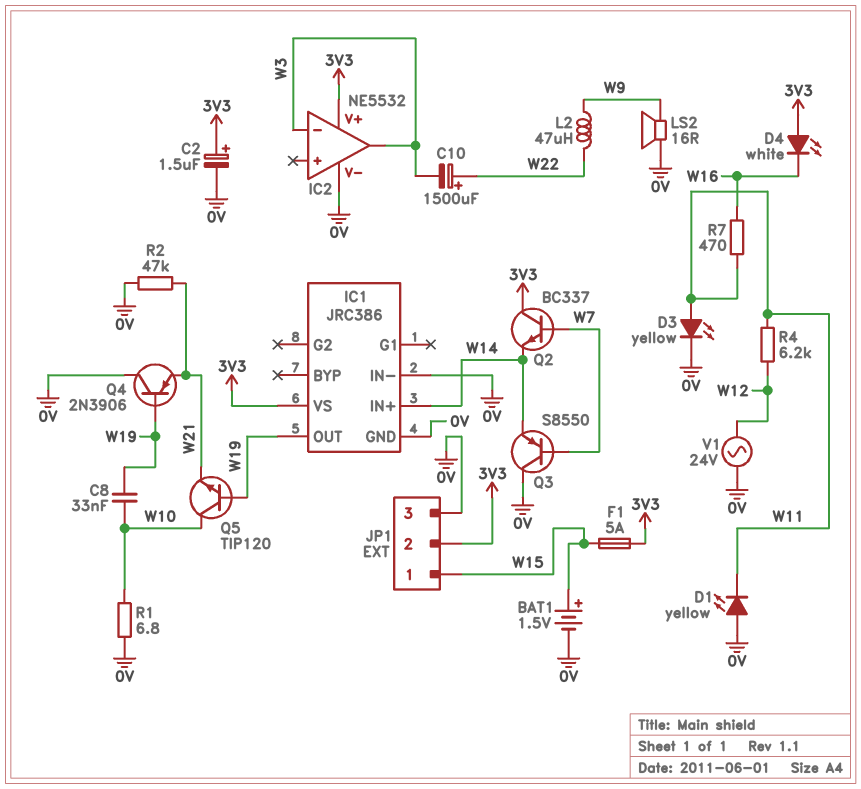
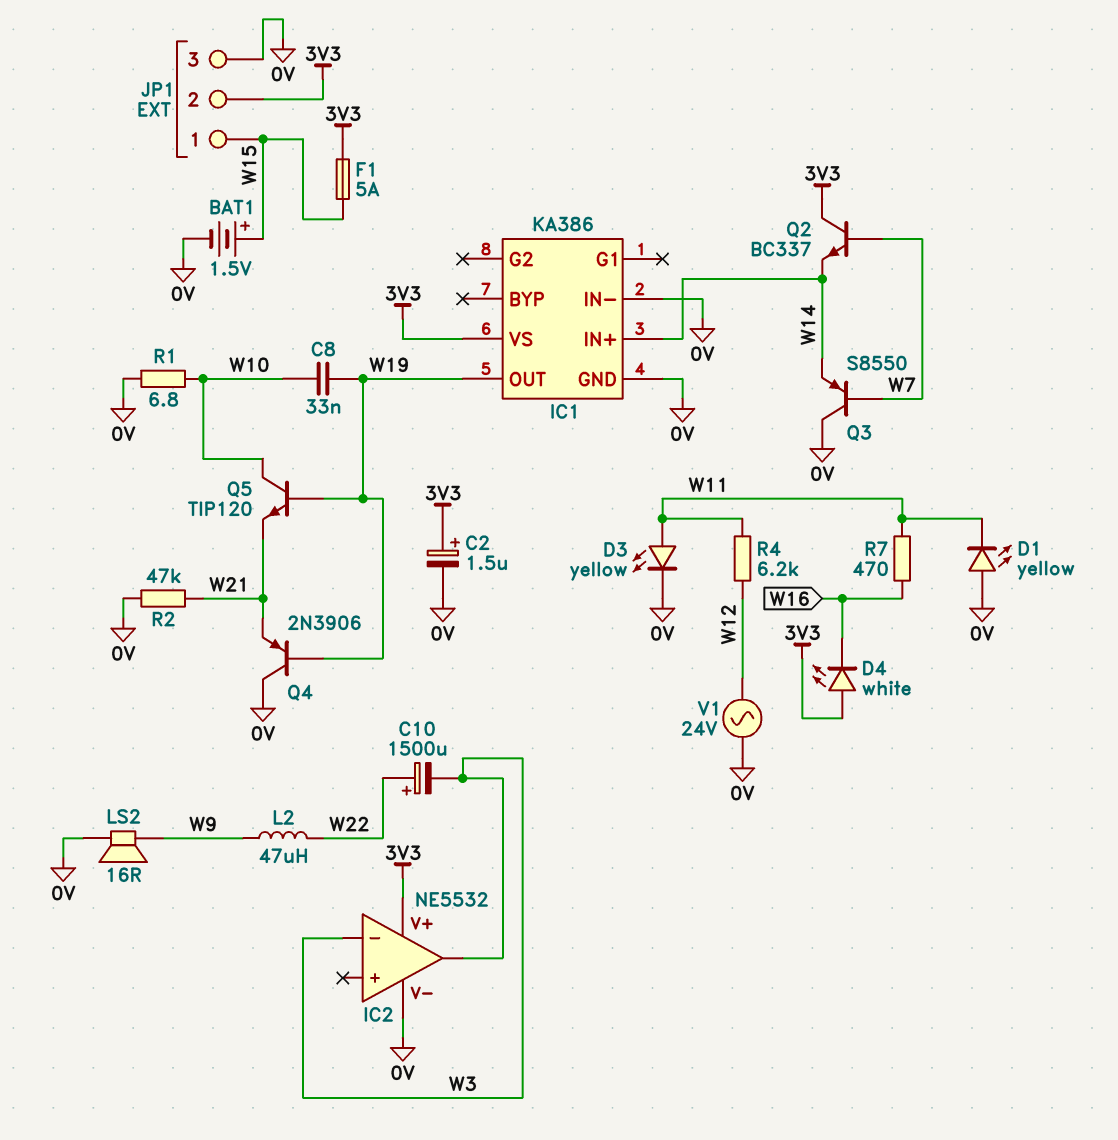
IC1: JRC386 -> KA386

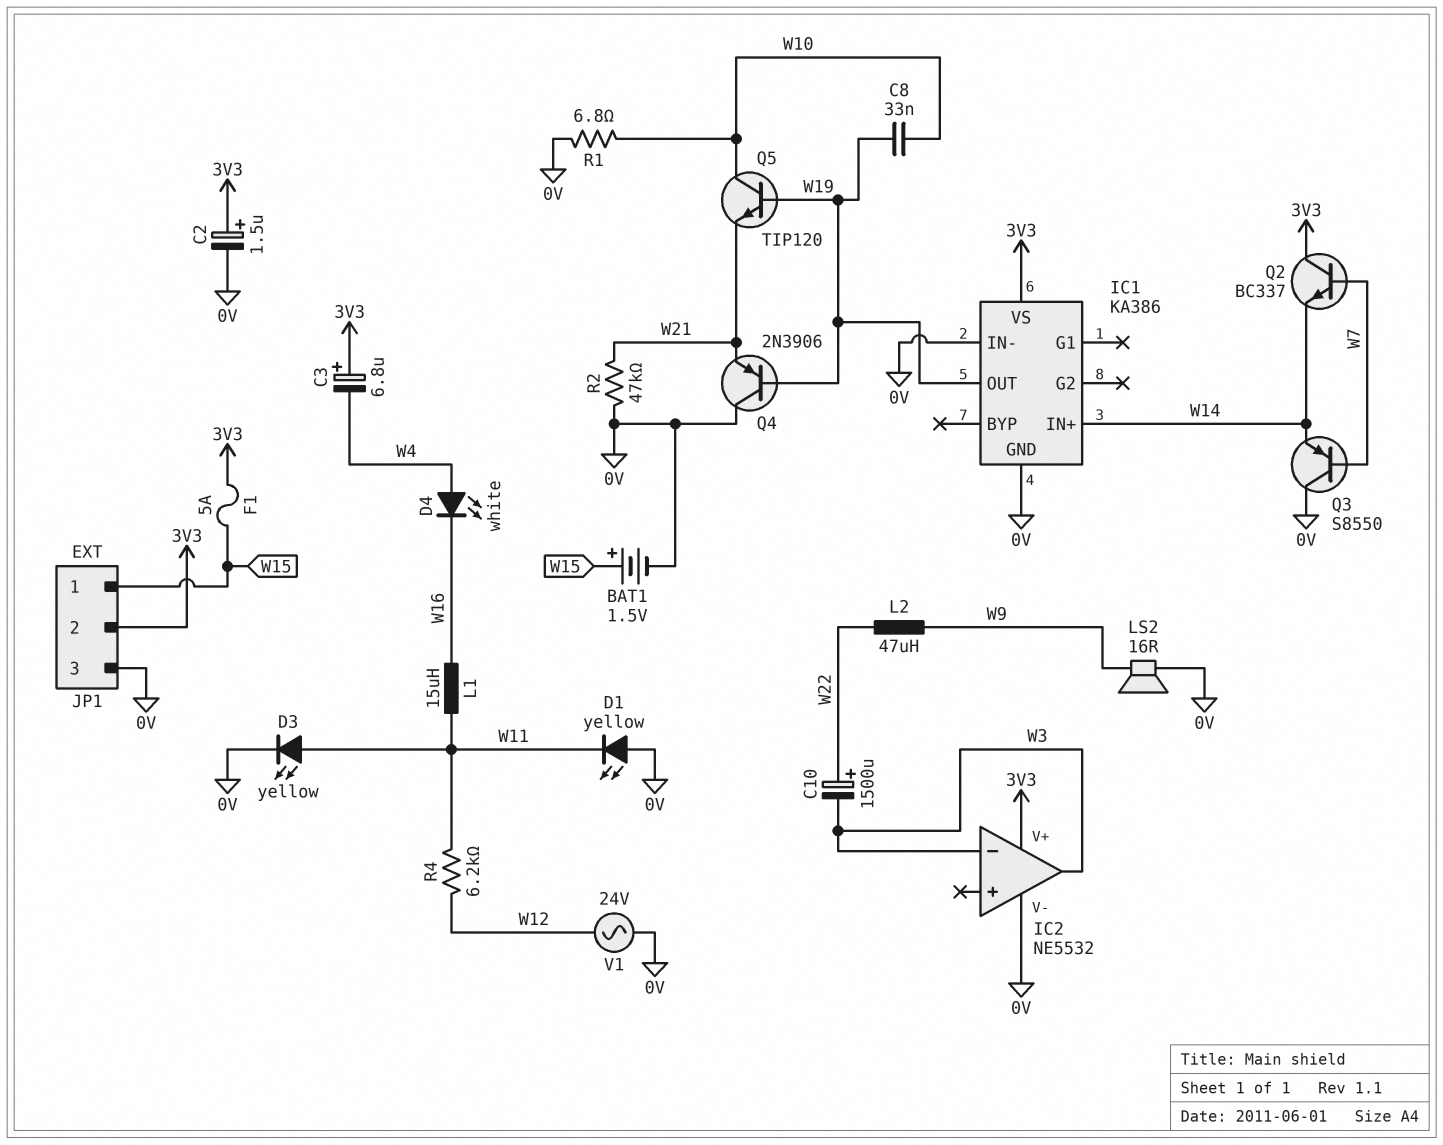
C3: none -> 6.8uF (plus 3V3, minus W4)
D4: LED white (A 3V3, K W16) -> LED white (A W4, K W16)
L1: none -> 15uH (W11, W16)
R7: 470 (W11, W16) -> none

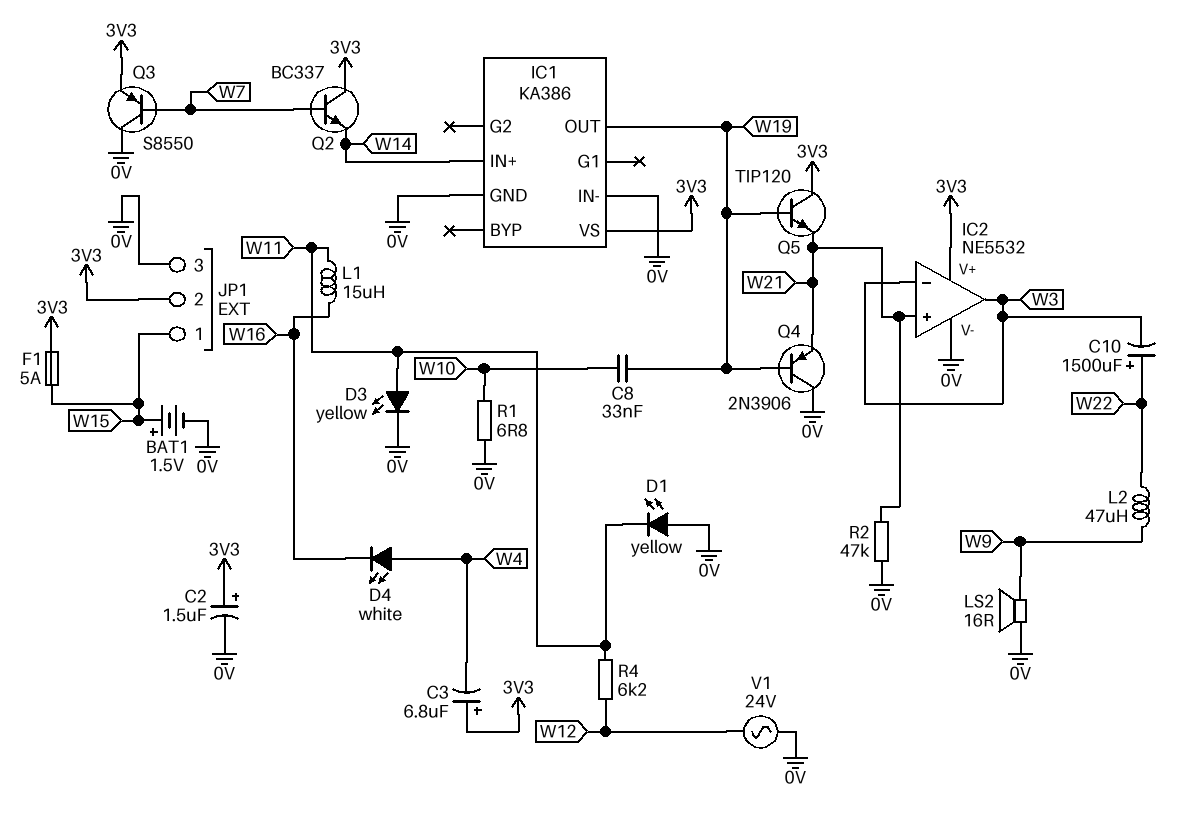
IC2 pin in+: none -> W21
Q3: PNP S8550 (B W7, C 0V, E W14) -> PNP S8550 (B W7, C 0V, E 3V3)
Q5: NPN TIP120 (B W19, C W10, E W21) -> NPN TIP120 (B W19, C 3V3, E W21)

